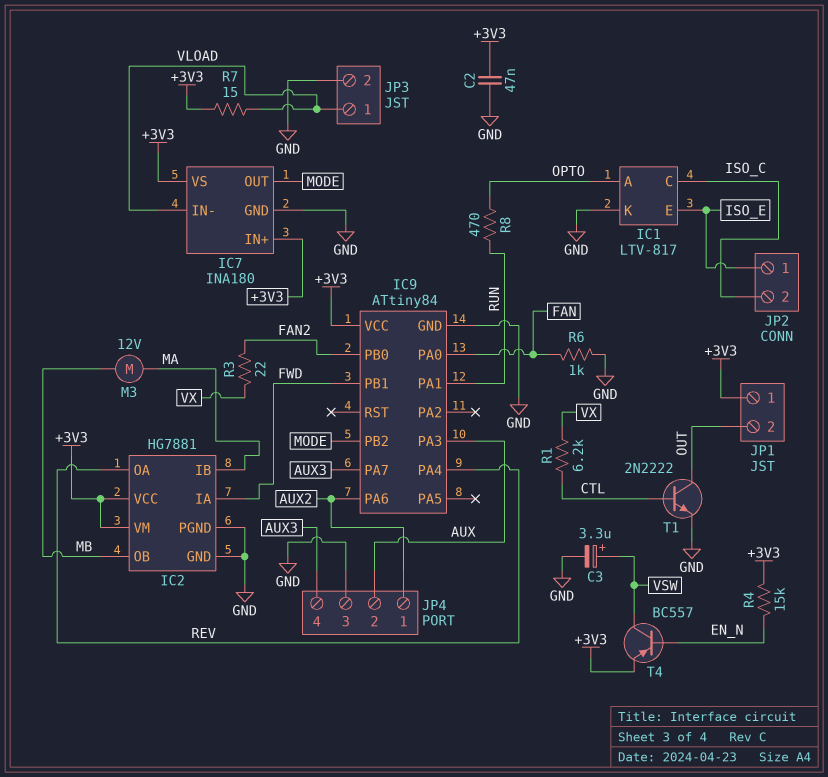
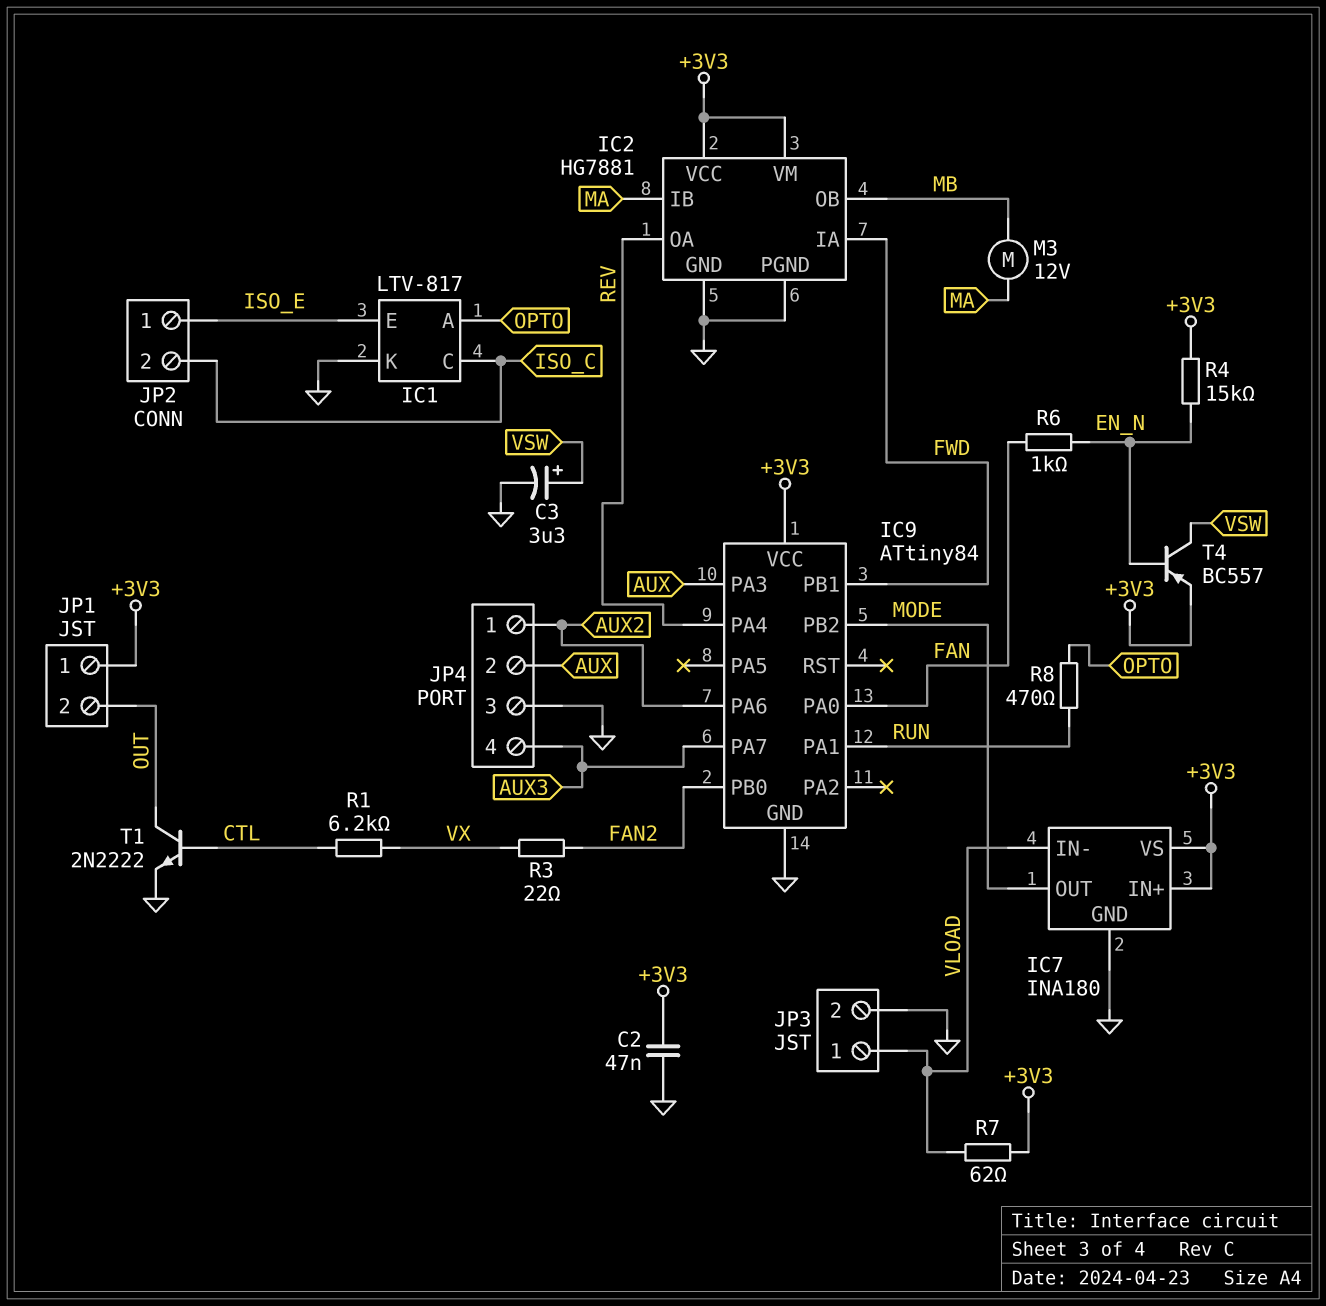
R6: 1k (FAN, GND) -> 1k (EN_N, FAN)
R7: 15 (+3V3, VLOAD) -> 62 (+3V3, VLOAD)

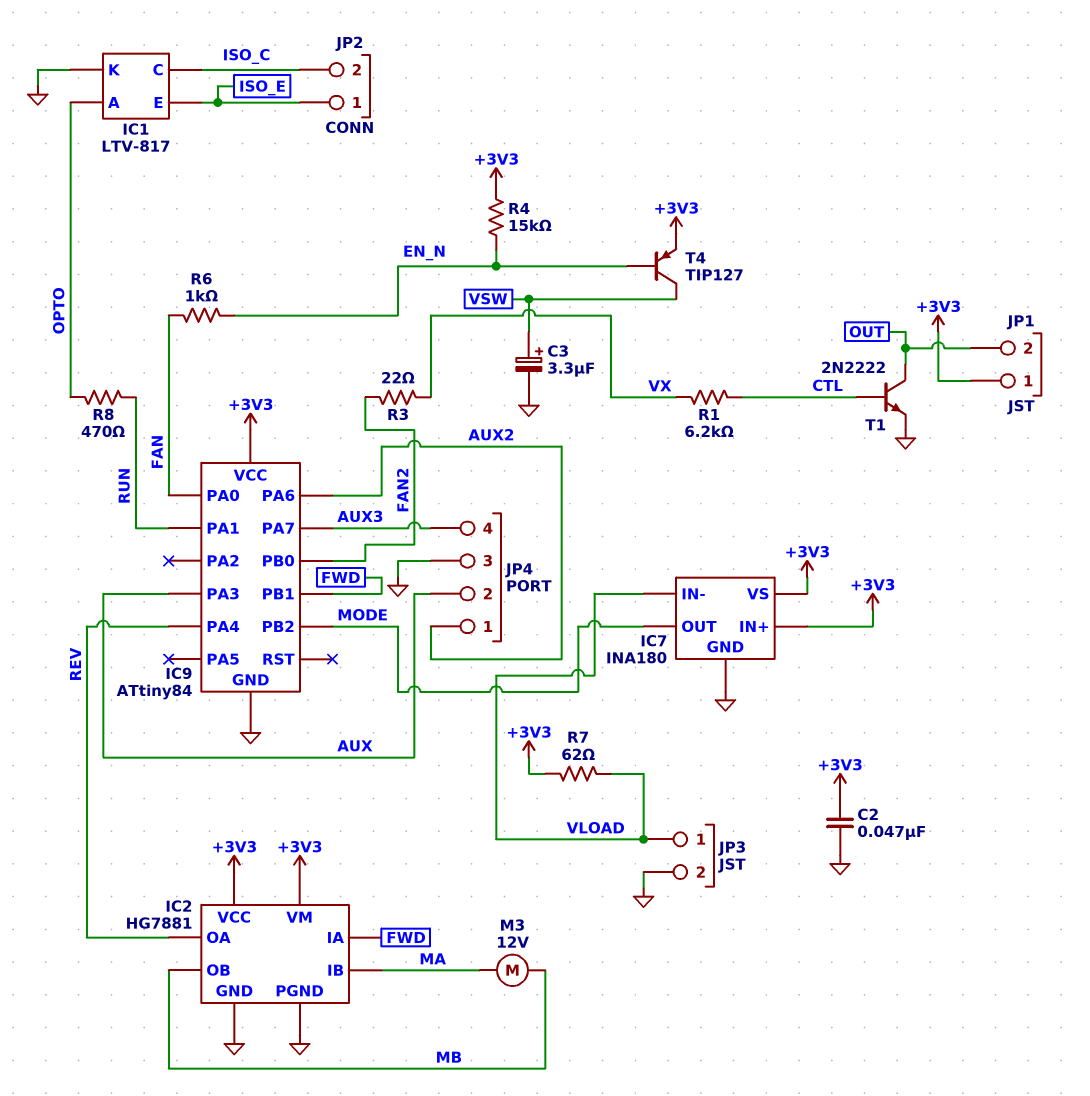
T4: PNP BC557 (B EN_N, C VSW, E +3V3) -> PNP TIP127 (B EN_N, C VSW, E +3V3)

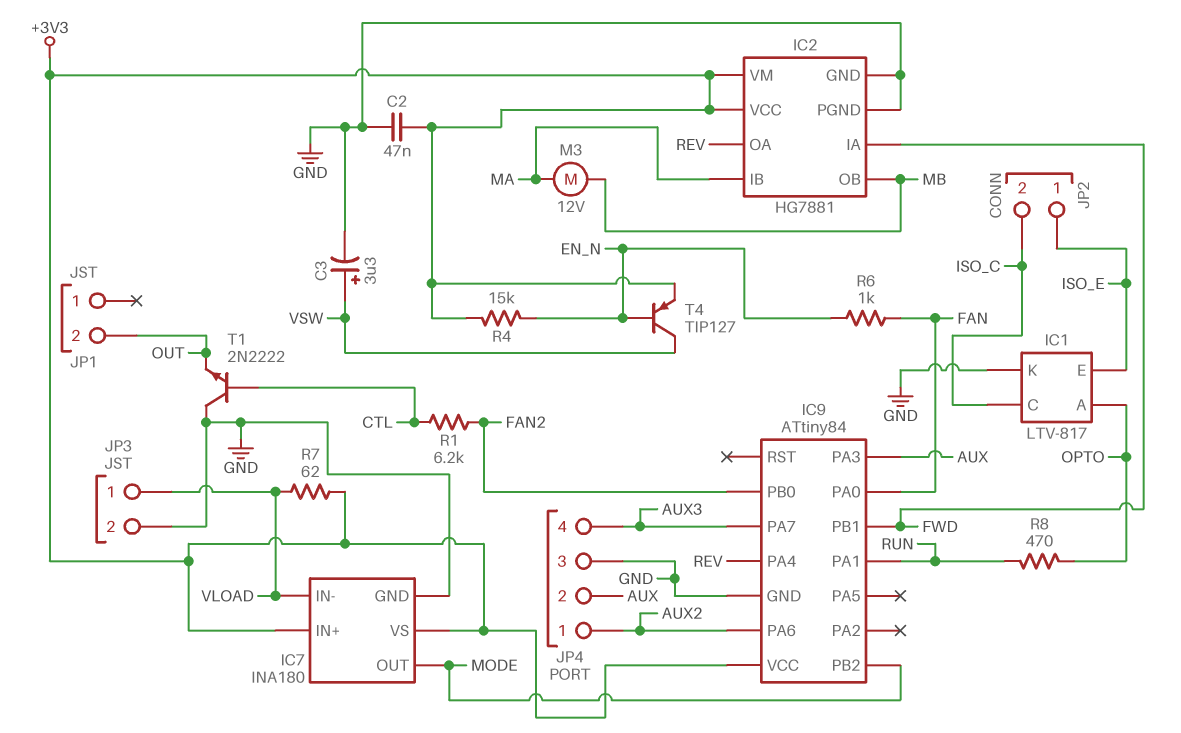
JP1 pin 1: +3V3 -> none
R1: 6.2k (CTL, VX) -> 6.2k (CTL, FAN2)
R3: 22 (FAN2, VX) -> none
T1: NPN 2N2222 (B CTL, C OUT, E GND) -> NPN 2N2222 (B CTL, C GND, E OUT)

